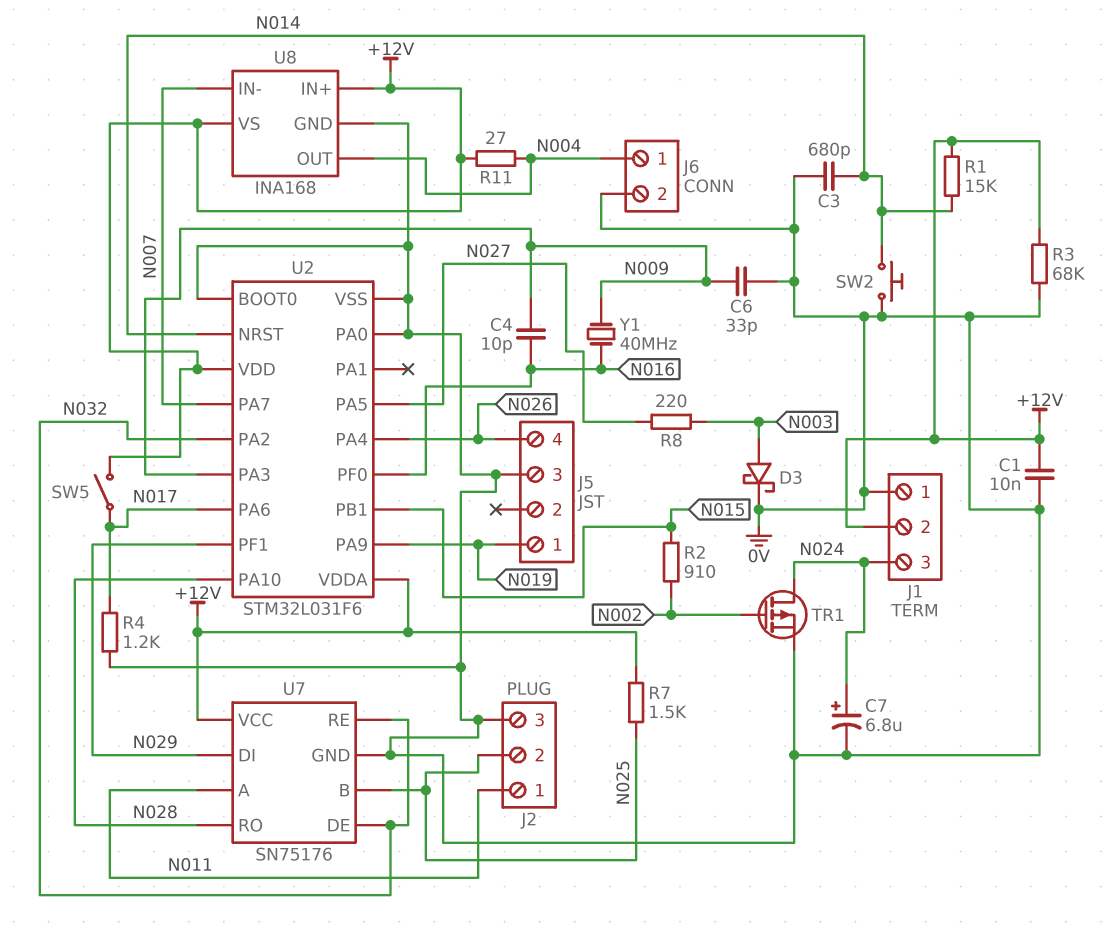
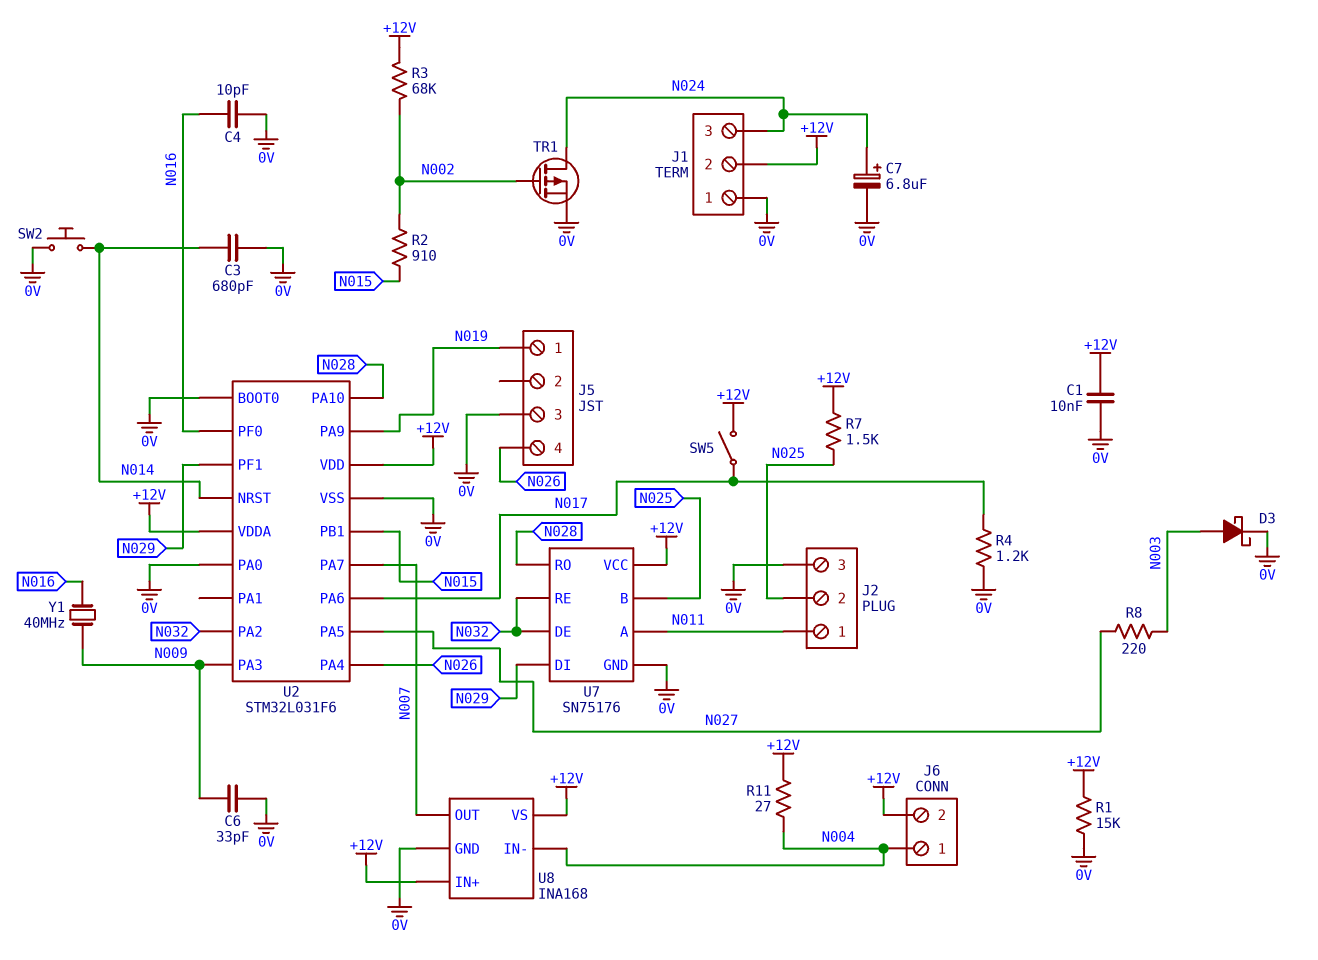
C4: 10pF (N009, N016) -> 10pF (0V, N016)
J6 pin 2: 0V -> +12V
R1: 15k (+12V, N014) -> 15k (+12V, 0V)
R3: 68k (+12V, 0V) -> 68k (+12V, N002)
U8 pin IN-: N007 -> N004
U8 pin OUT: N004 -> N007

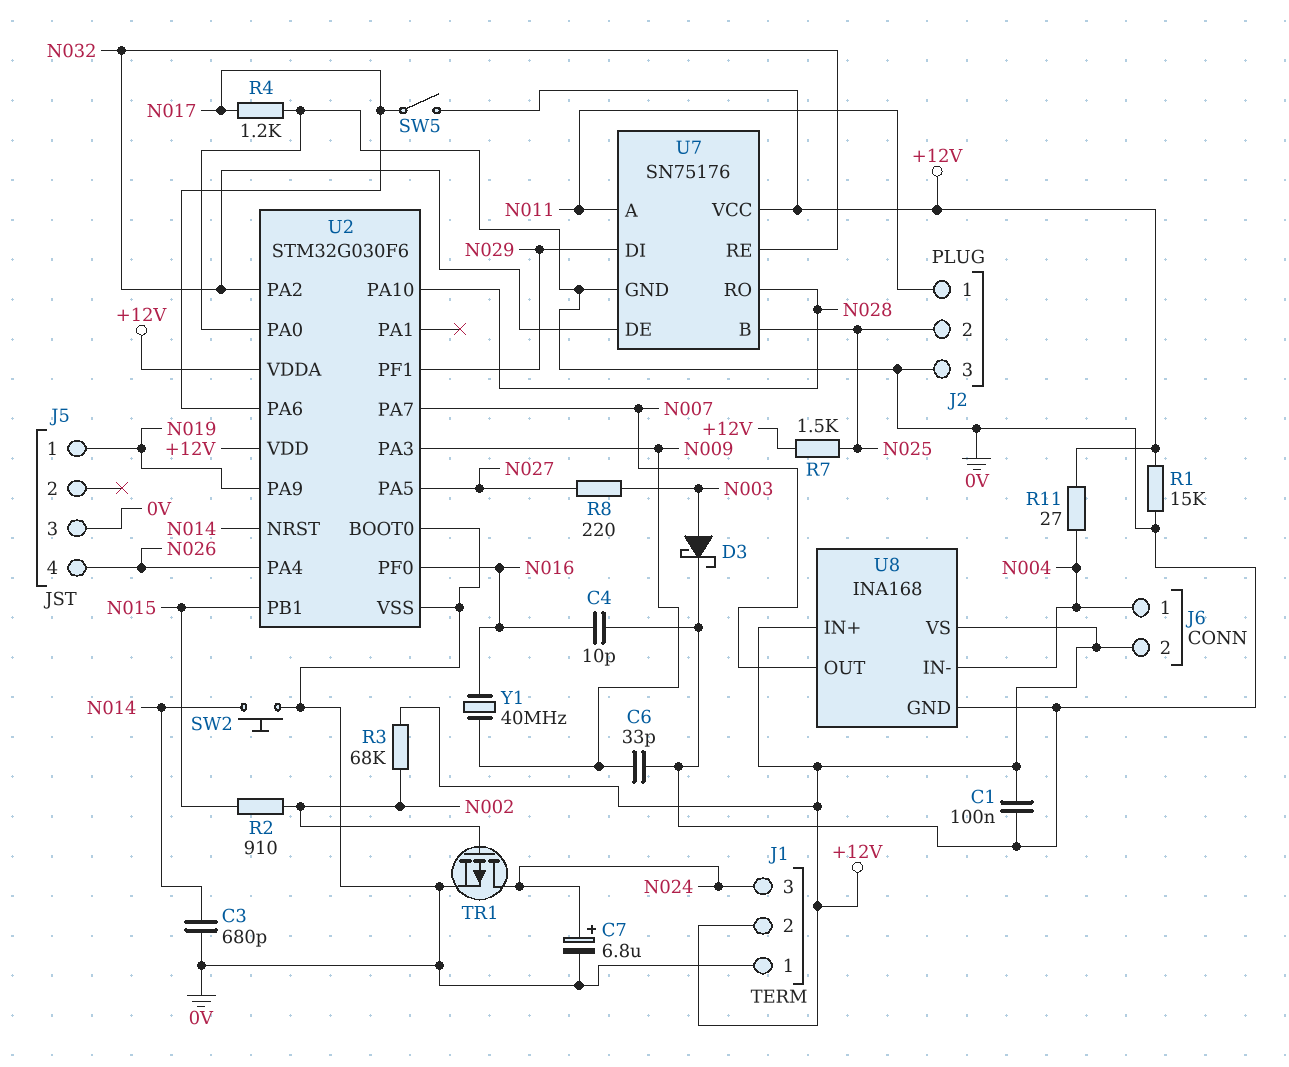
C1: 10nF (+12V, 0V) -> 100nF (+12V, 0V)
U2: STM32L031F6 -> STM32G030F6

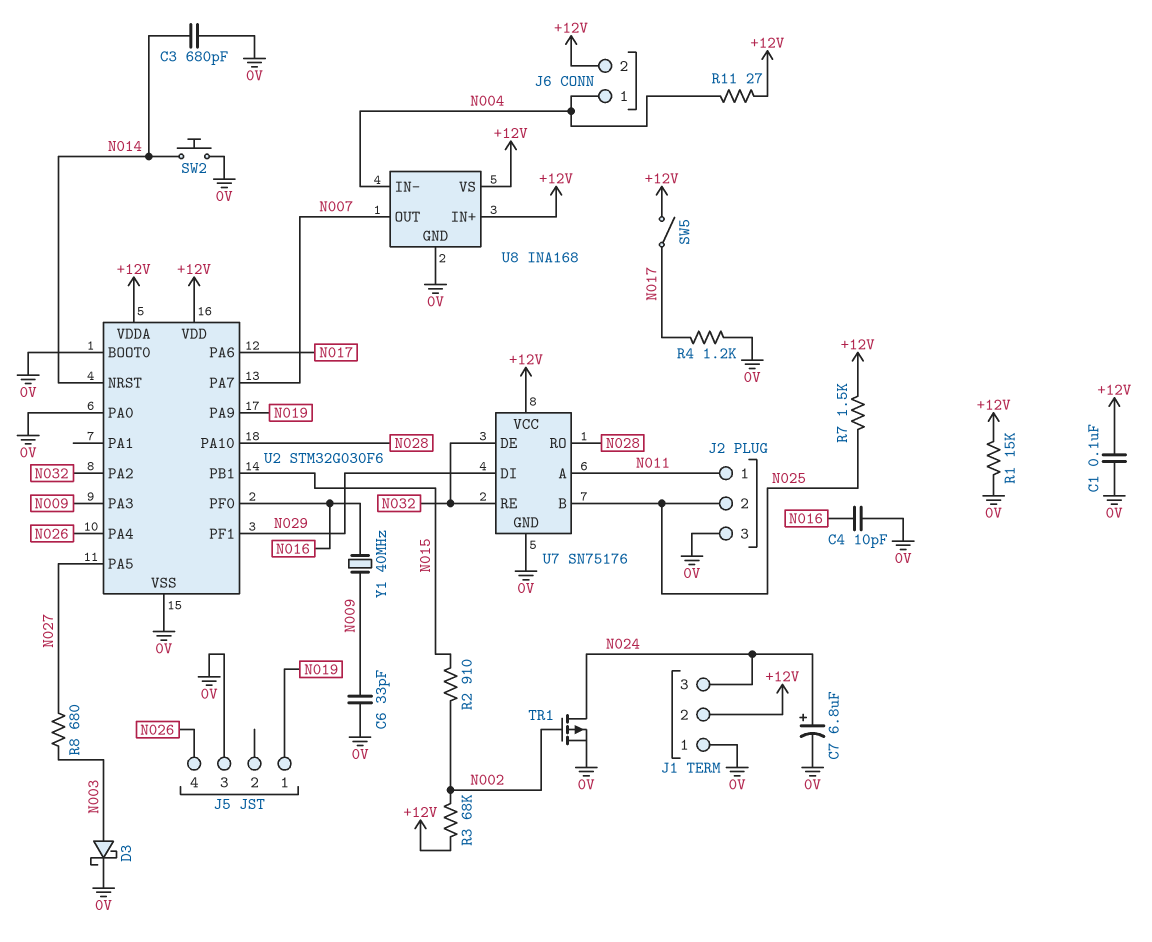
R8: 220 (N003, N027) -> 680 (N003, N027)

